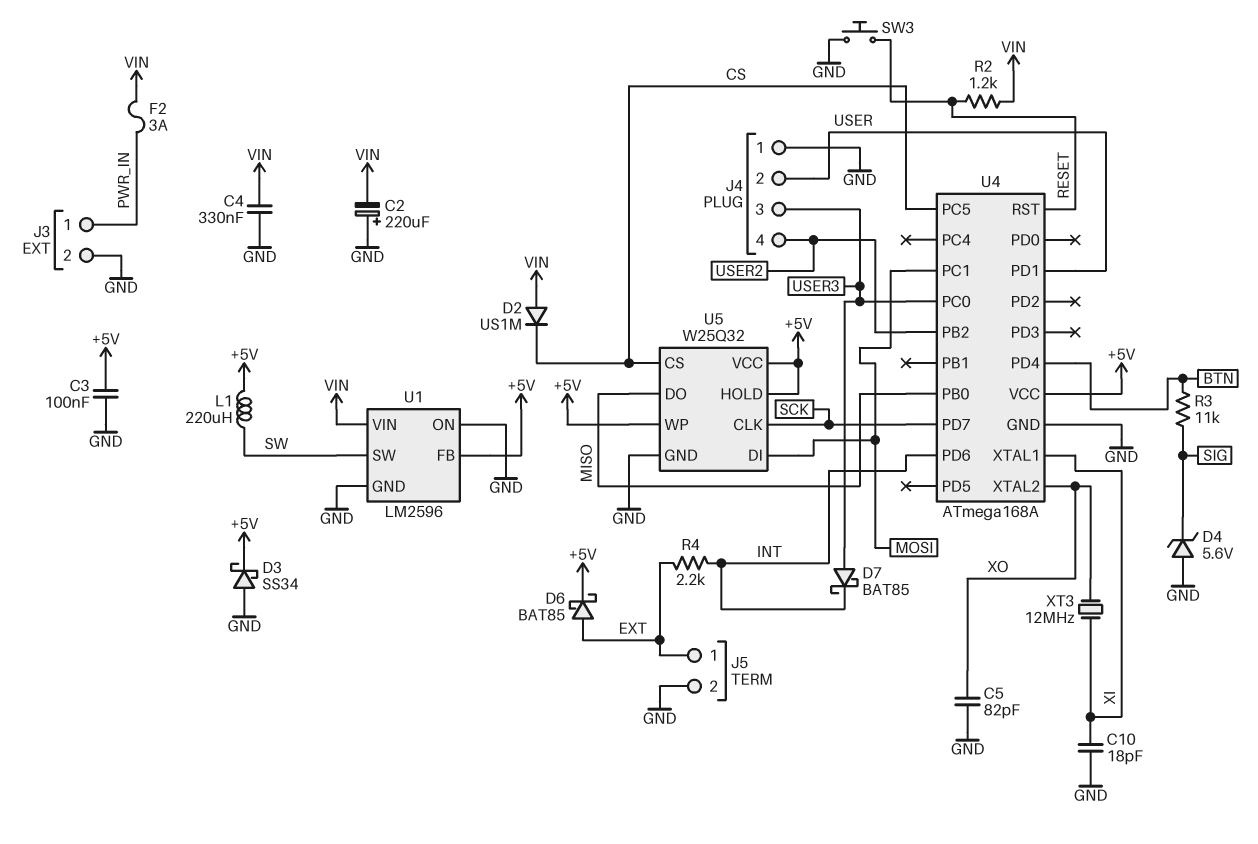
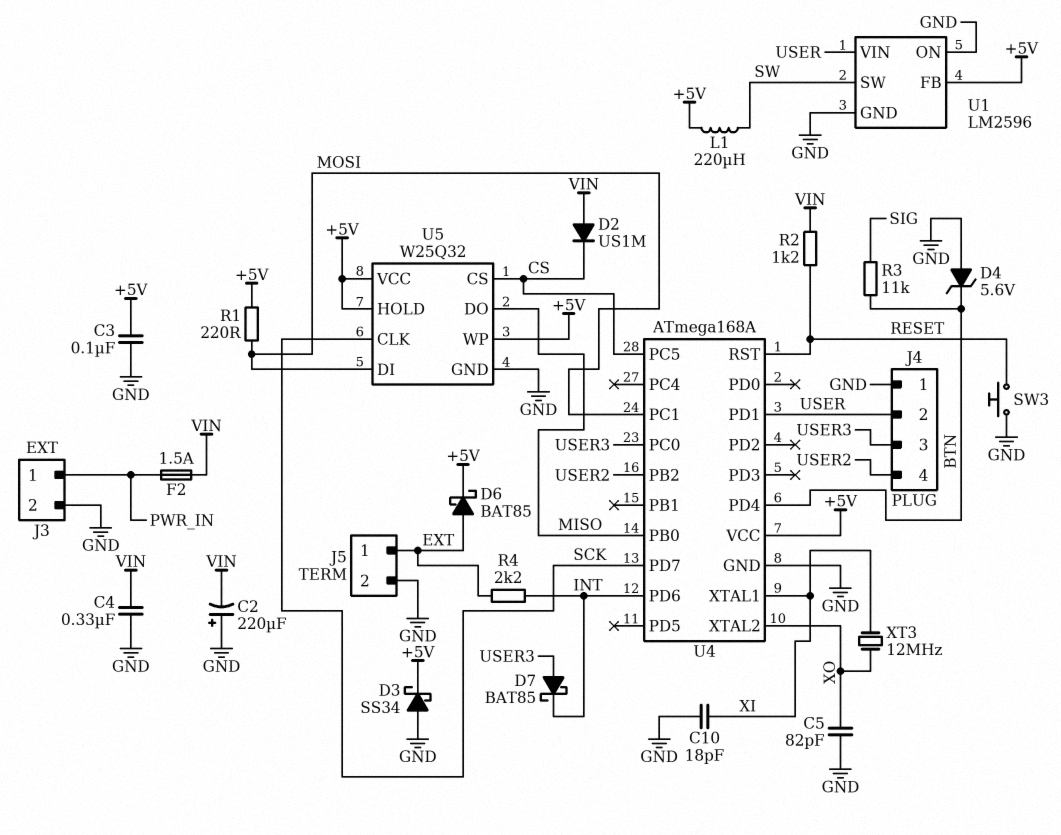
D4: zener 5.6V (A GND, K SIG) -> zener 5.6V (A GND, K BTN)
F2: 3A (PWR_IN, VIN) -> 1.5A (PWR_IN, VIN)
R1: none -> 220 (+5V, MOSI)
U1 pin VIN: VIN -> USER

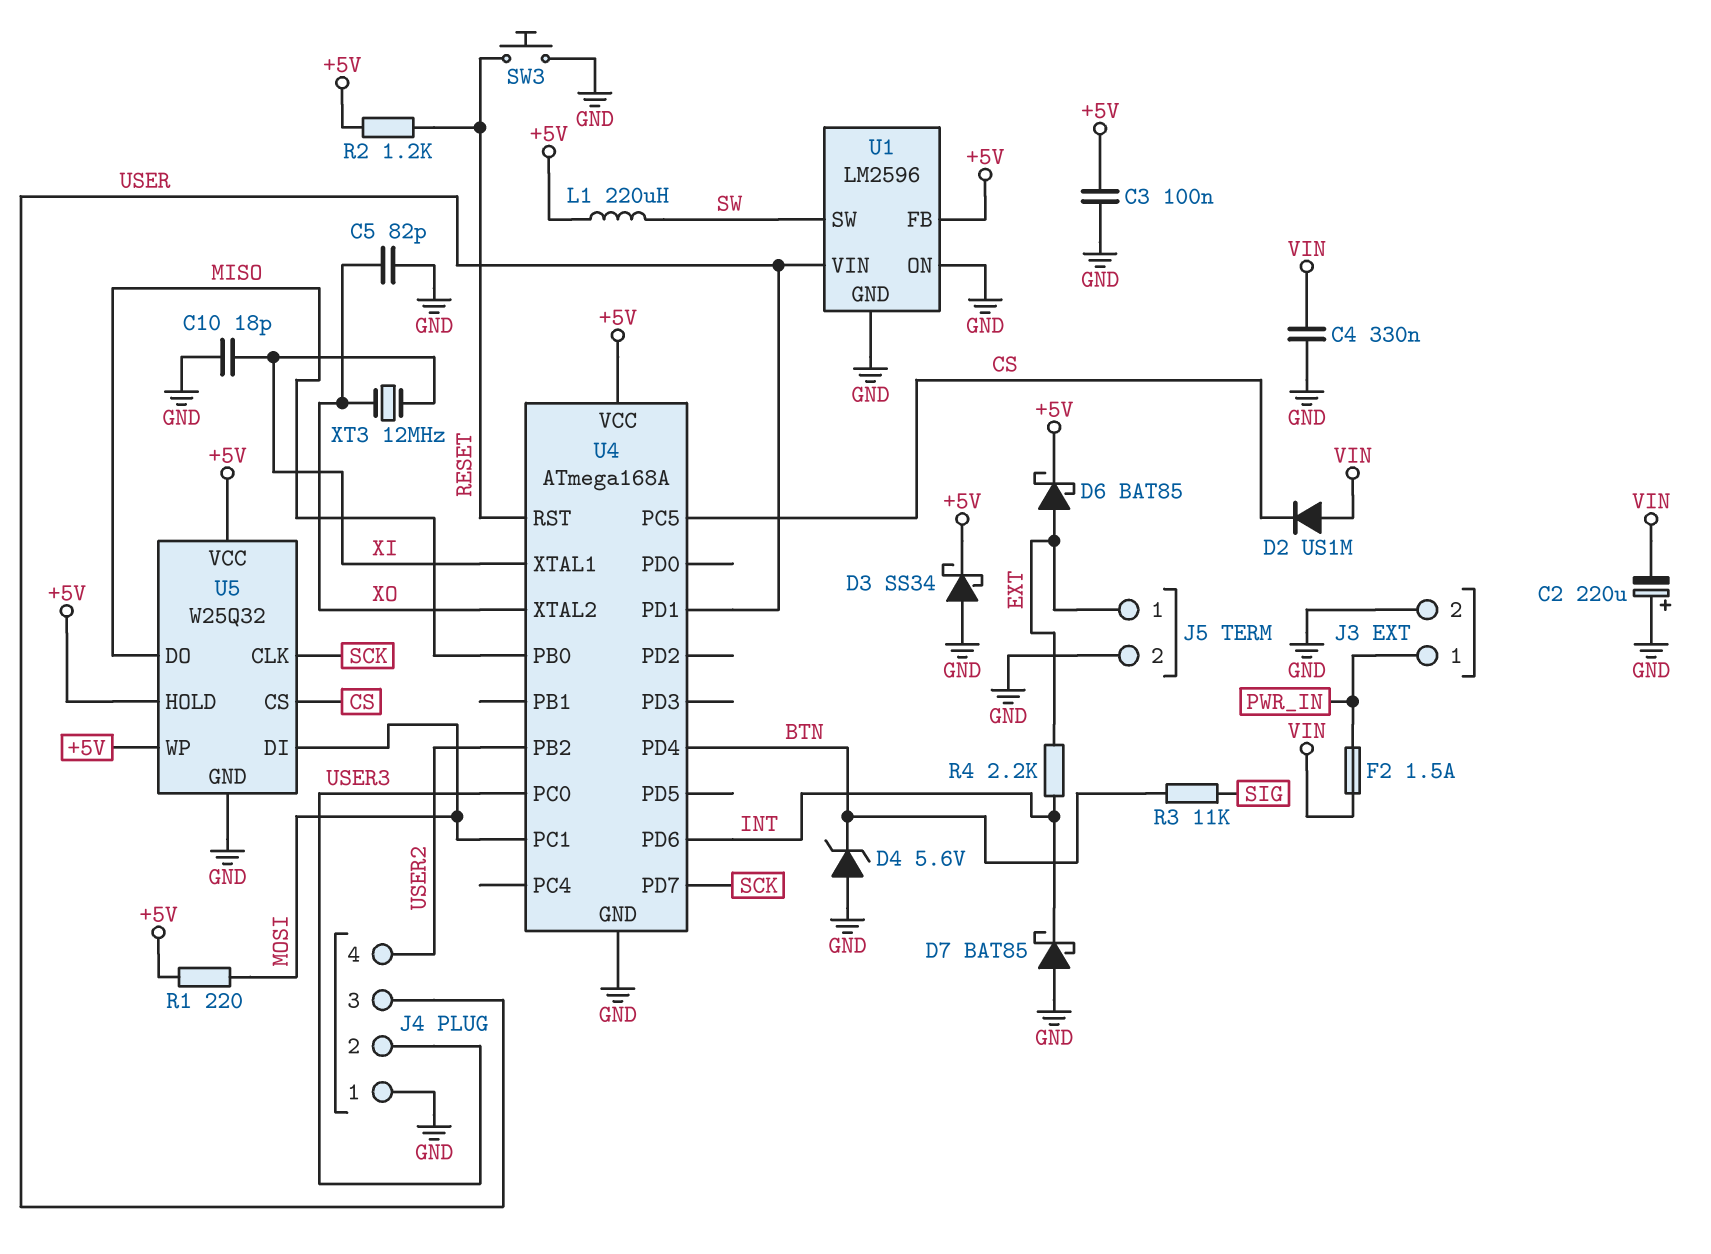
D7: schottky BAT85 (A USER3, K INT) -> schottky BAT85 (A GND, K INT)
J4 pin 2: USER -> USER3
J4 pin 3: USER3 -> USER
R2: 1.2k (RESET, VIN) -> 1.2k (+5V, RESET)

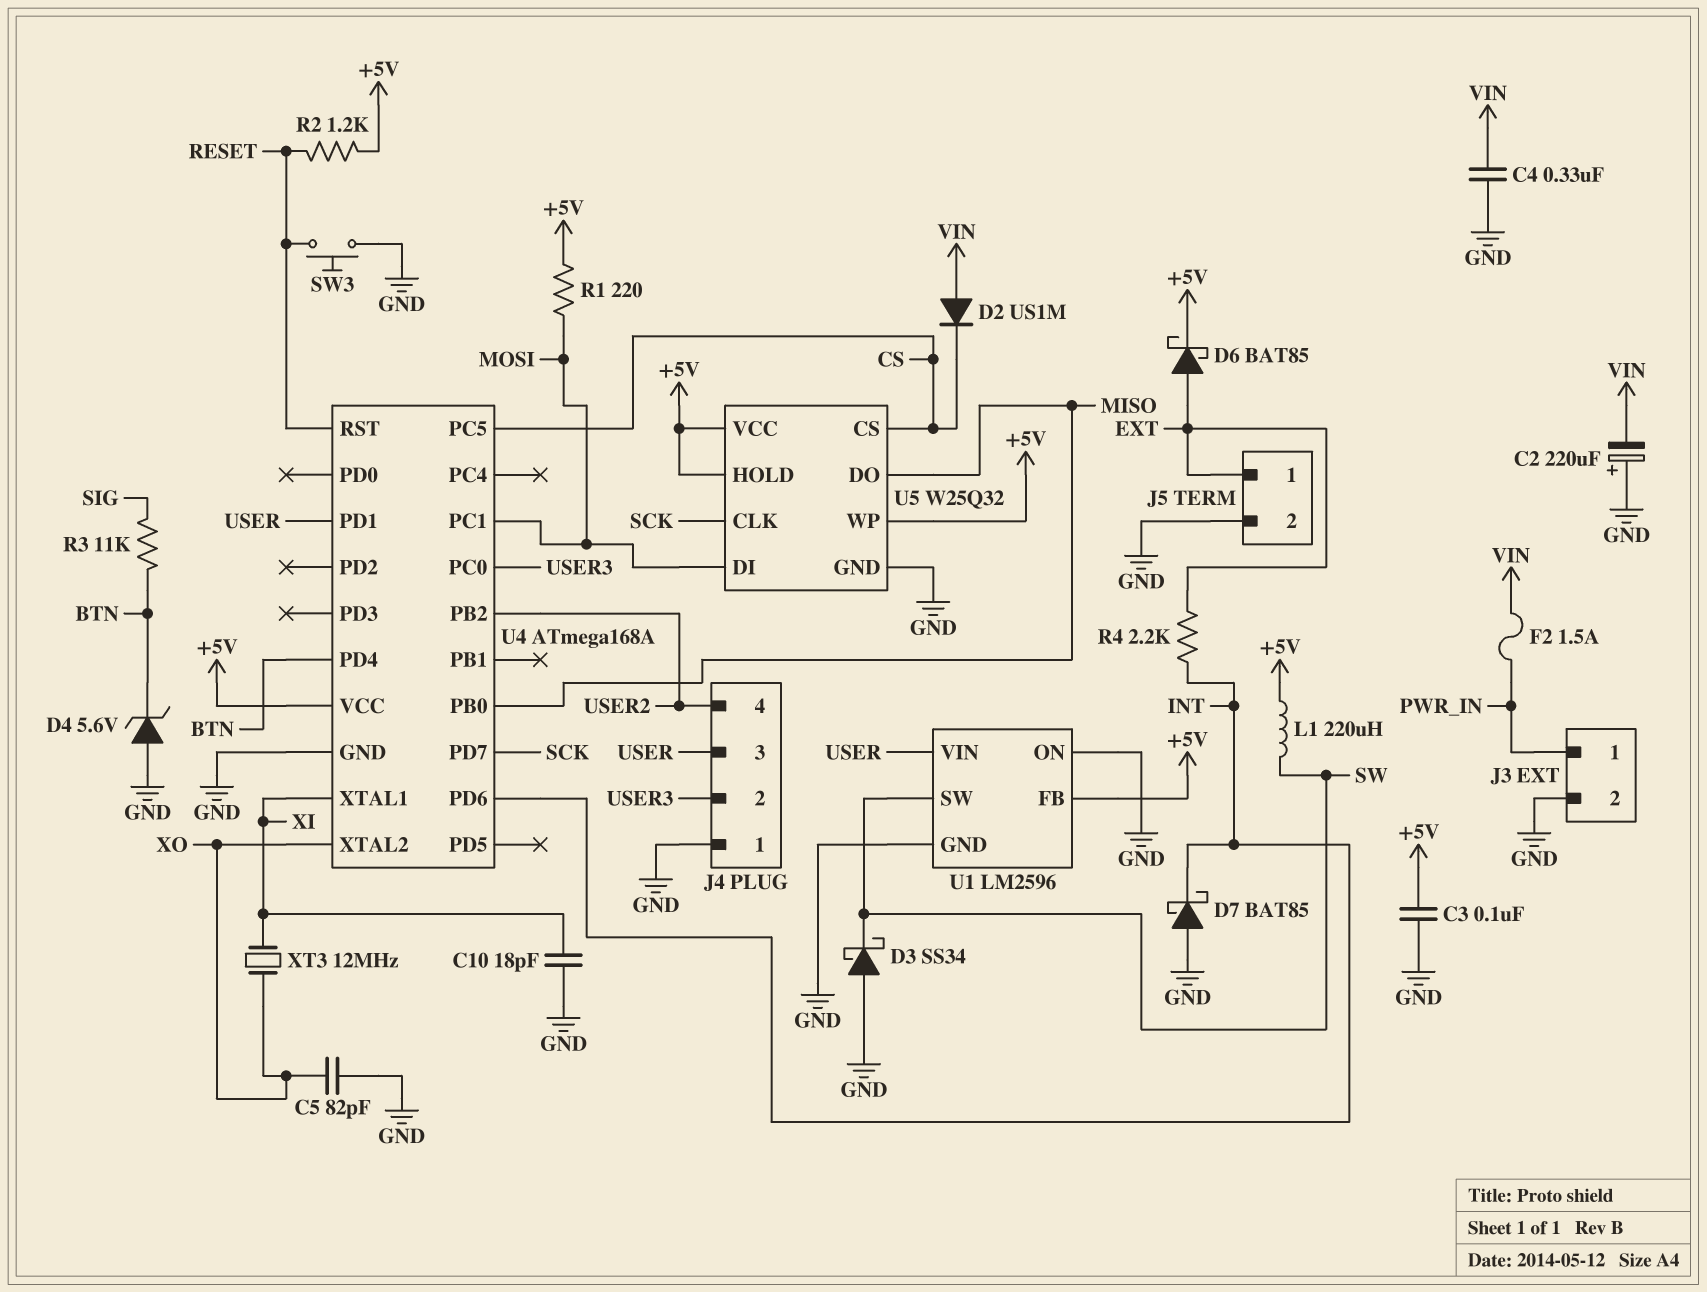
D3: schottky SS34 (A GND, K +5V) -> schottky SS34 (A GND, K SW)

